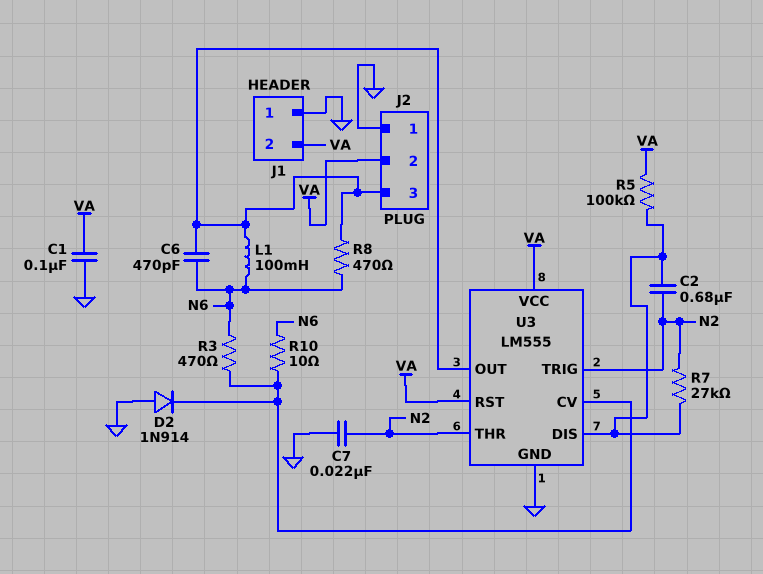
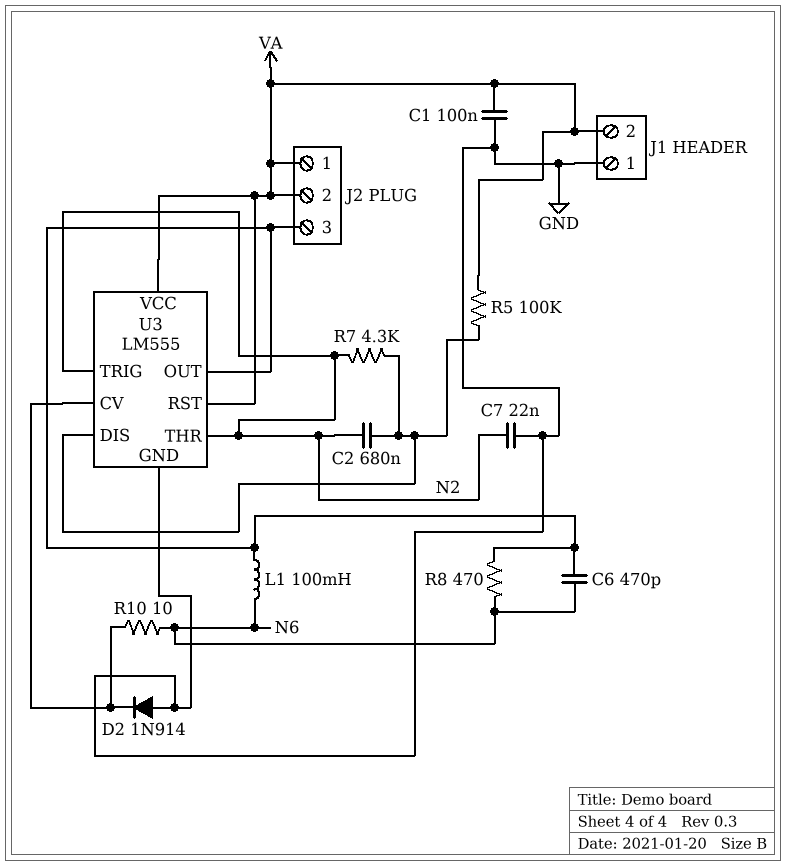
J2 pin 1: GND -> VA
R3: 470 (N6, U3/CV) -> none
R7: 27k (N2, U3/DIS) -> 4.3k (N2, U3/DIS)

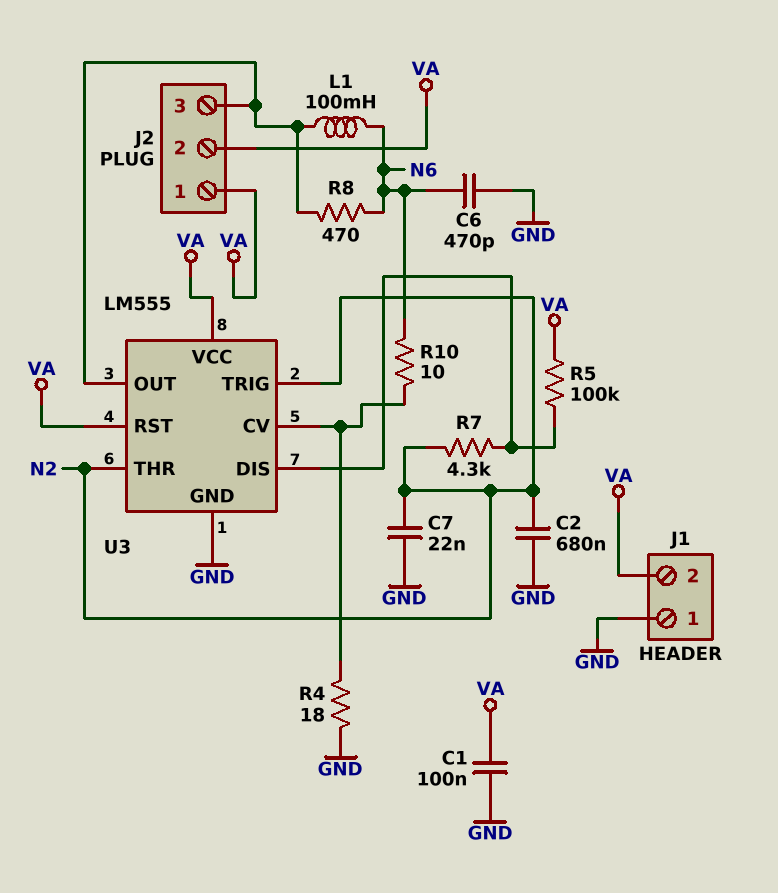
C2: 680nF (N2, U3/DIS) -> 680nF (GND, N2)
C6: 470pF (J2/3, N6) -> 470pF (GND, N6)
D2: diode 1N914 (A GND, K U3/CV) -> none
R4: none -> 18 (GND, U3/CV)

